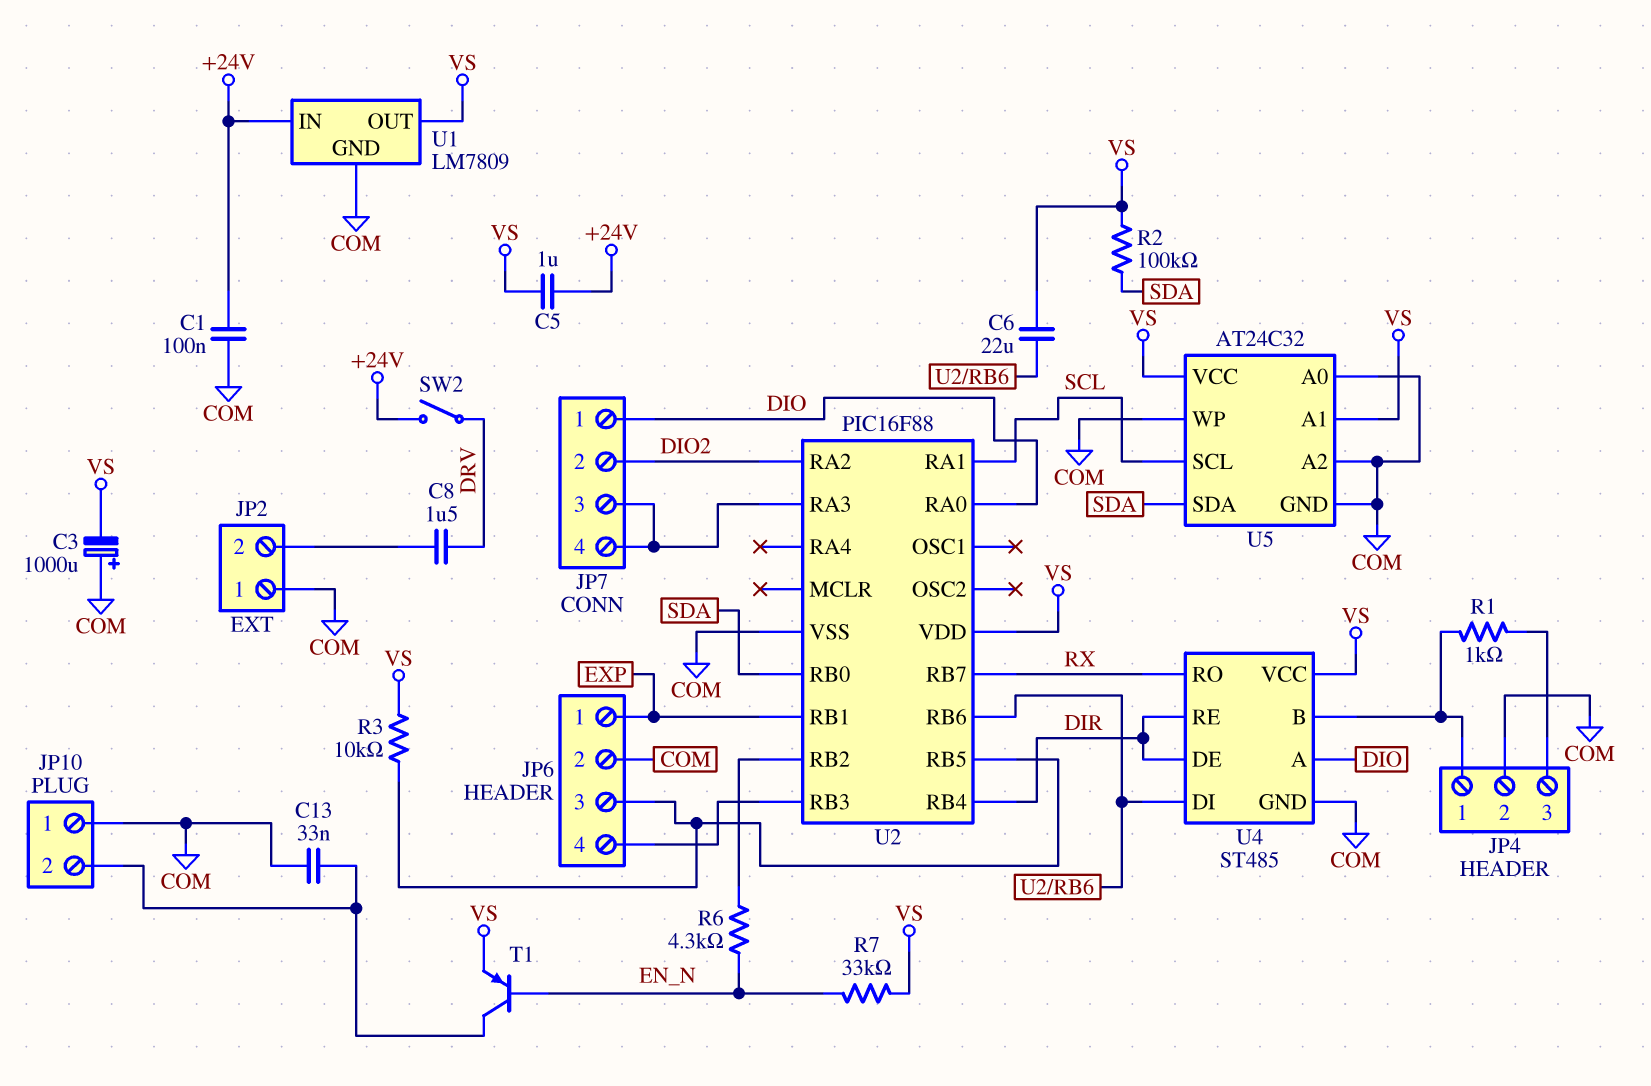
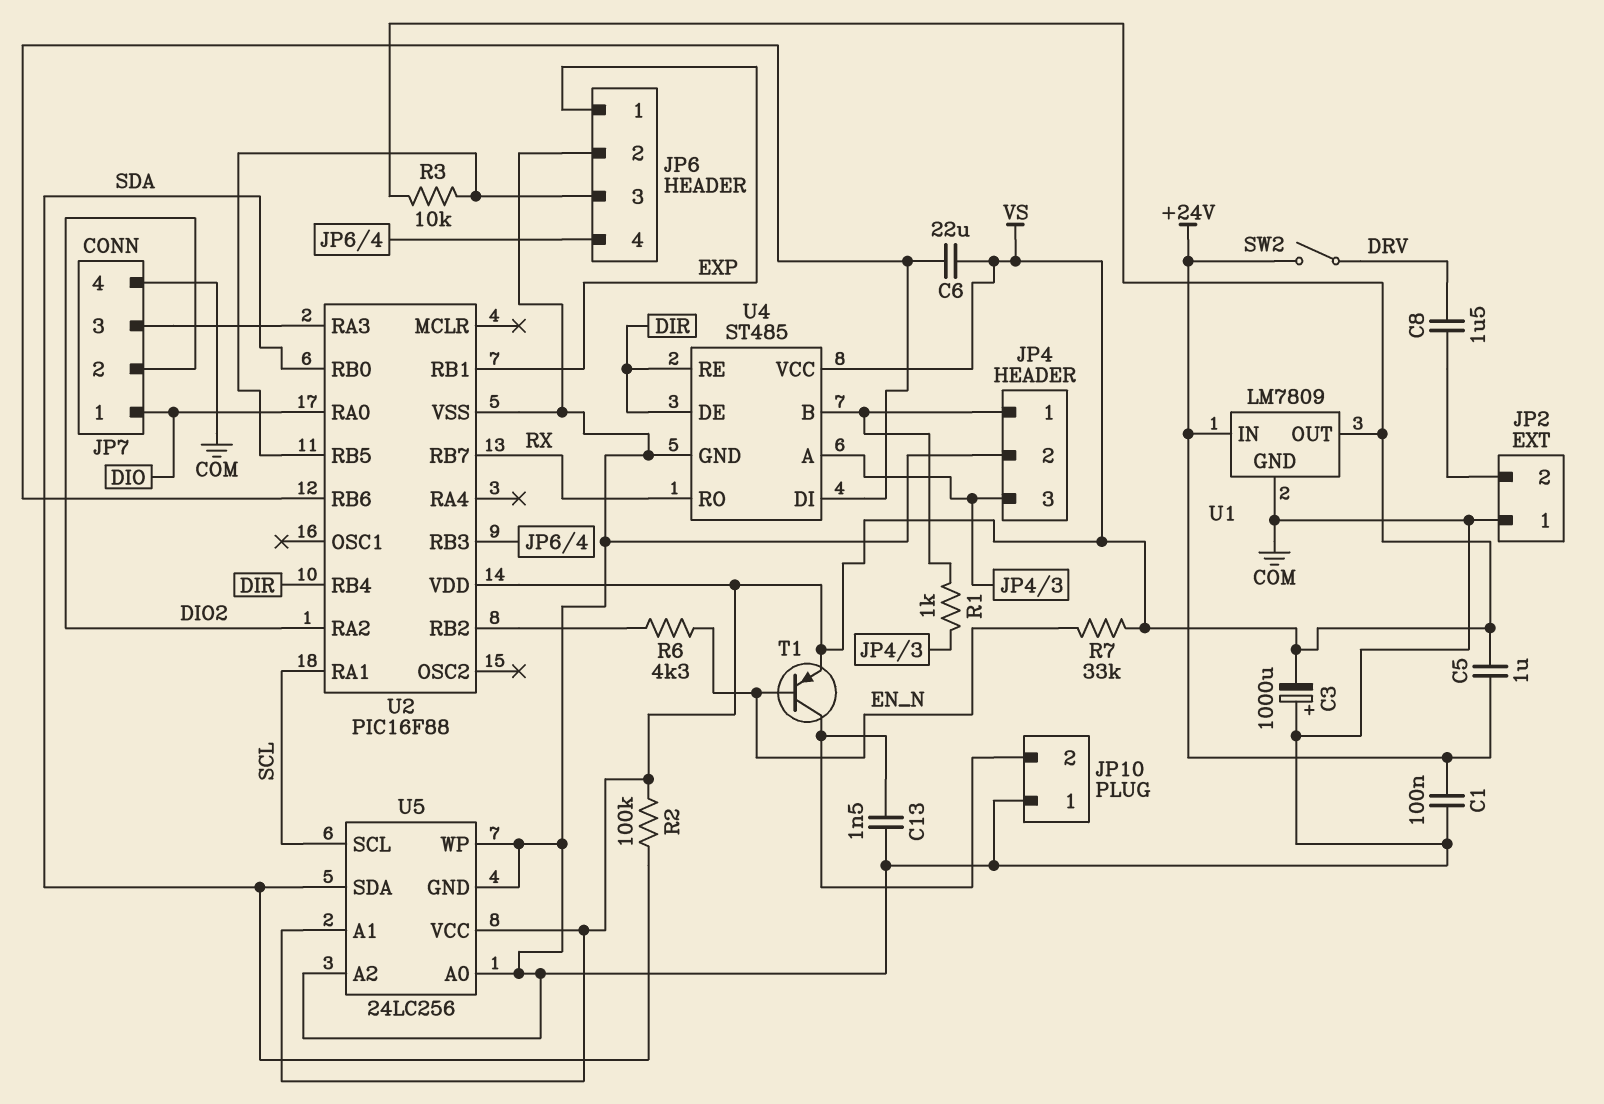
C13: 33nF (COM, JP10/2) -> 1.5nF (COM, JP10/2)
JP7 pin 4: JP7/3 -> COM
U4 pin A: DIO -> JP4/3
U5: AT24C32 -> 24LC256

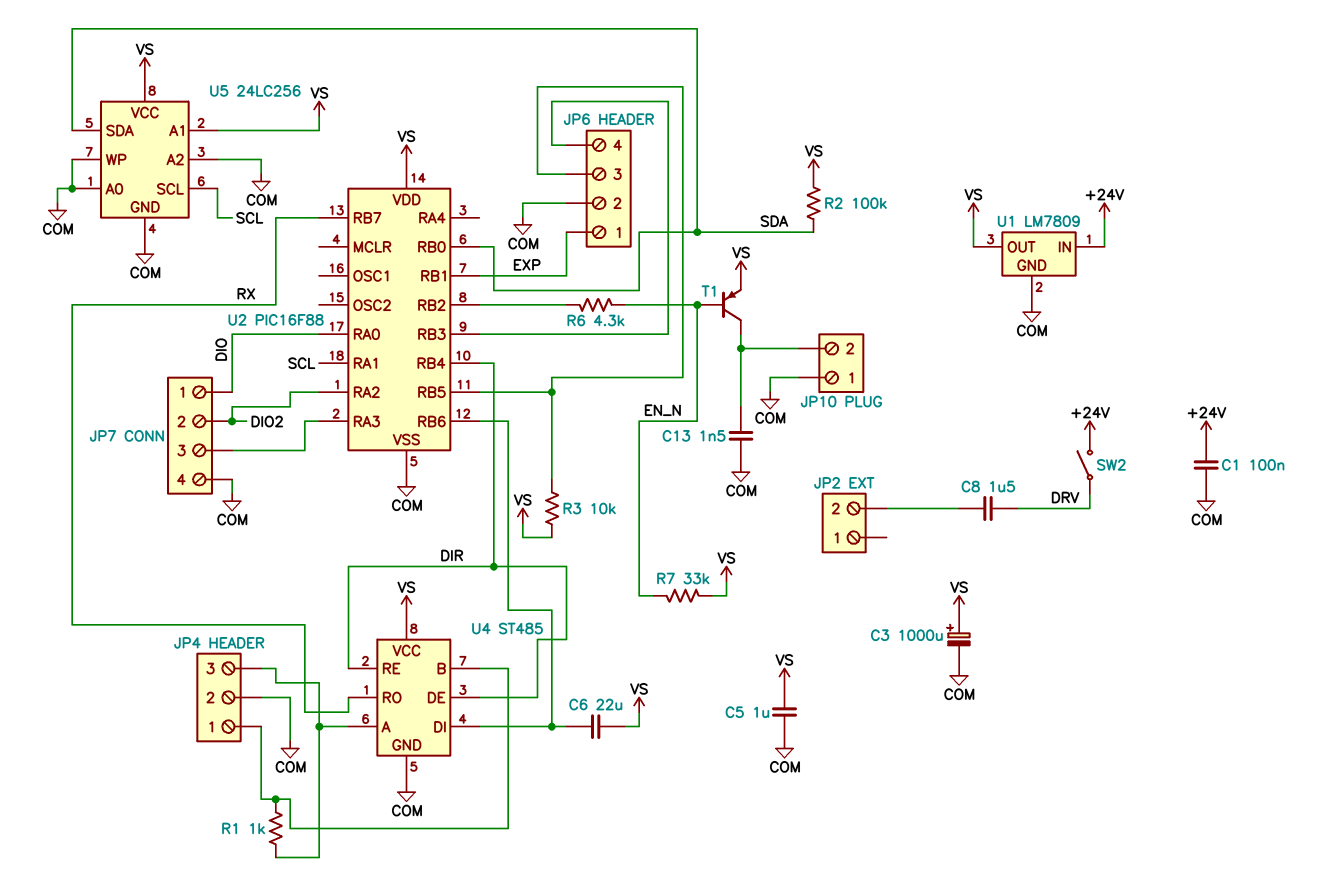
C3: 1000uF (plus COM, minus VS) -> 1000uF (plus VS, minus COM)
C5: 1uF (+24V, VS) -> 1uF (COM, VS)
JP2 pin 1: COM -> none

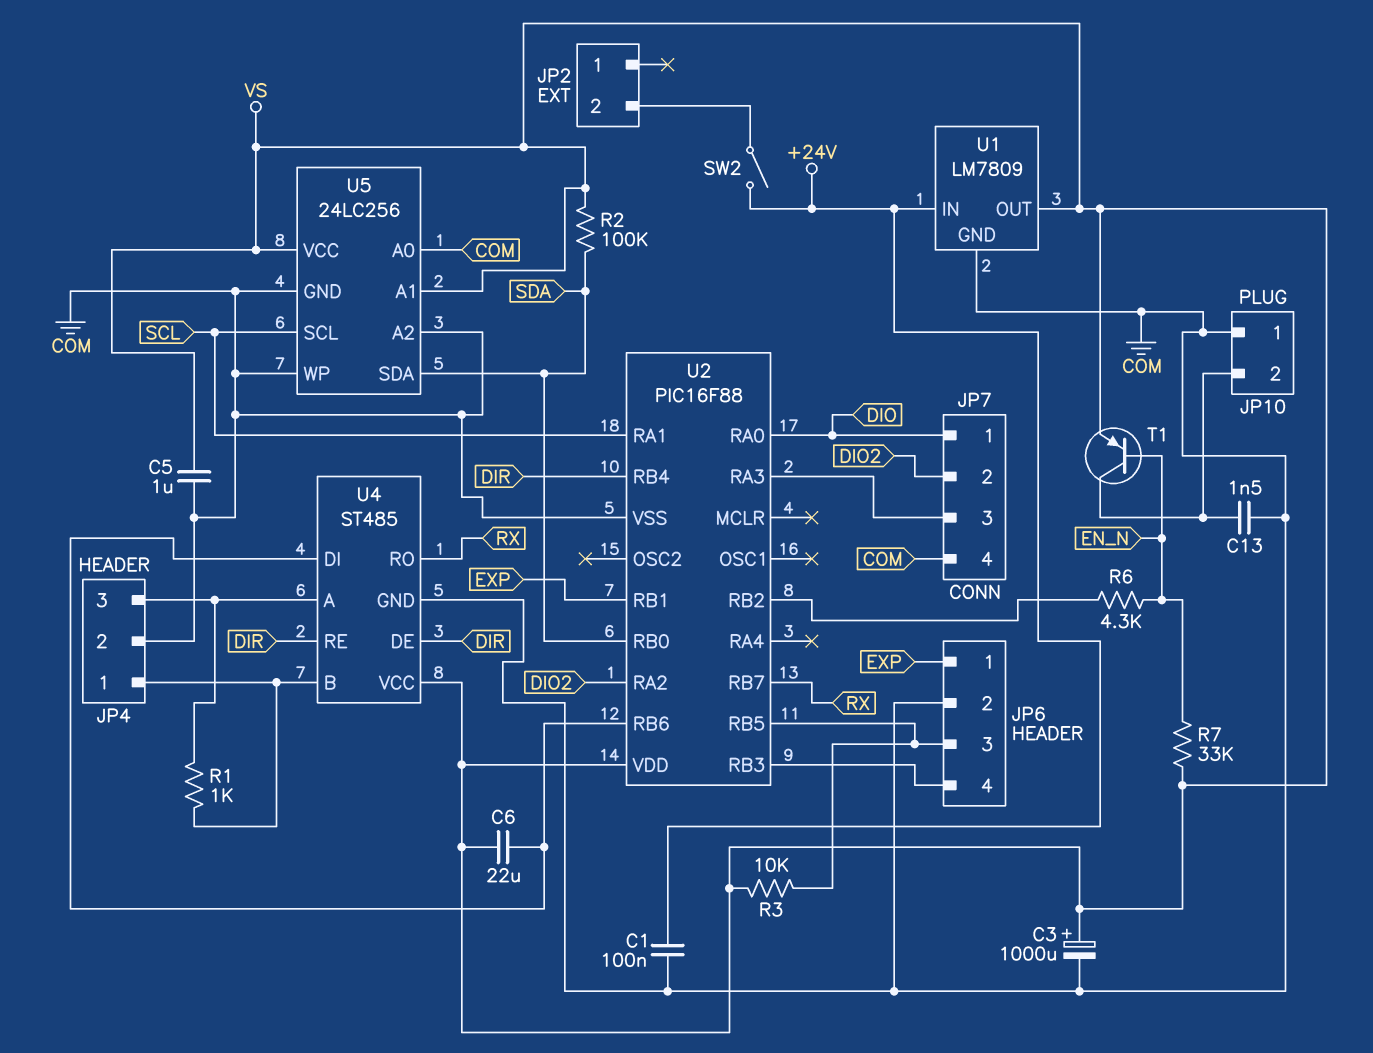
C8: 1.5uF (DRV, JP2/2) -> none
SW2: switch (+24V, DRV) -> switch (+24V, JP2/2)

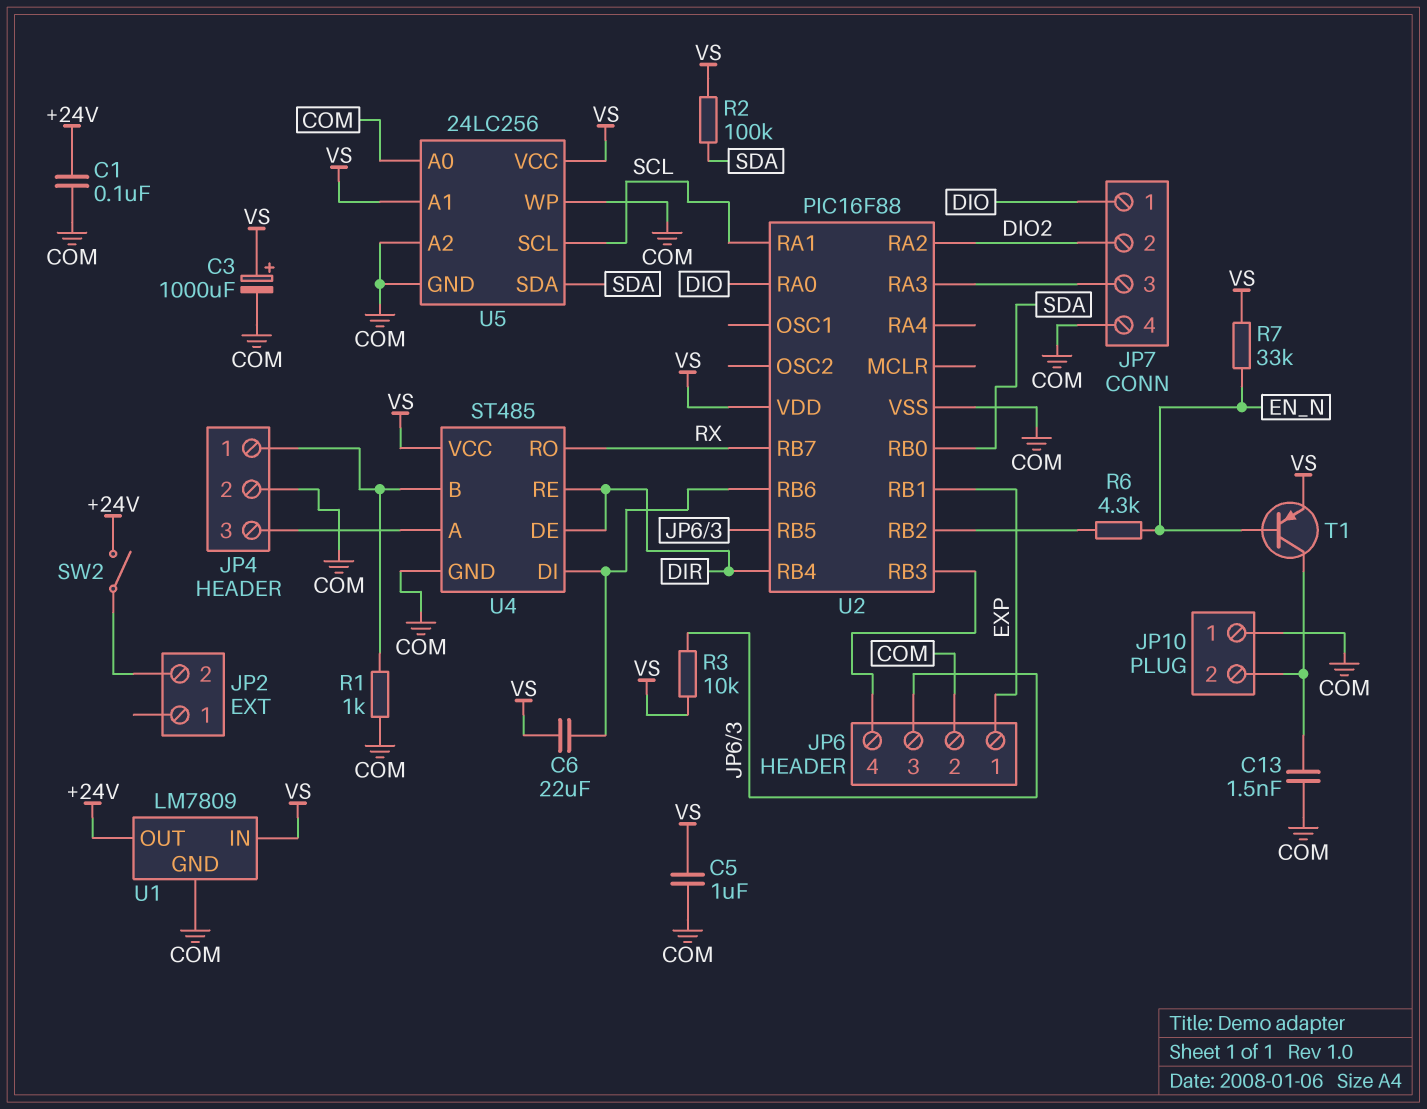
R1: 1k (JP4/1, JP4/3) -> 1k (COM, JP4/1)
U1 pin IN: +24V -> VS
U1 pin OUT: VS -> +24V

